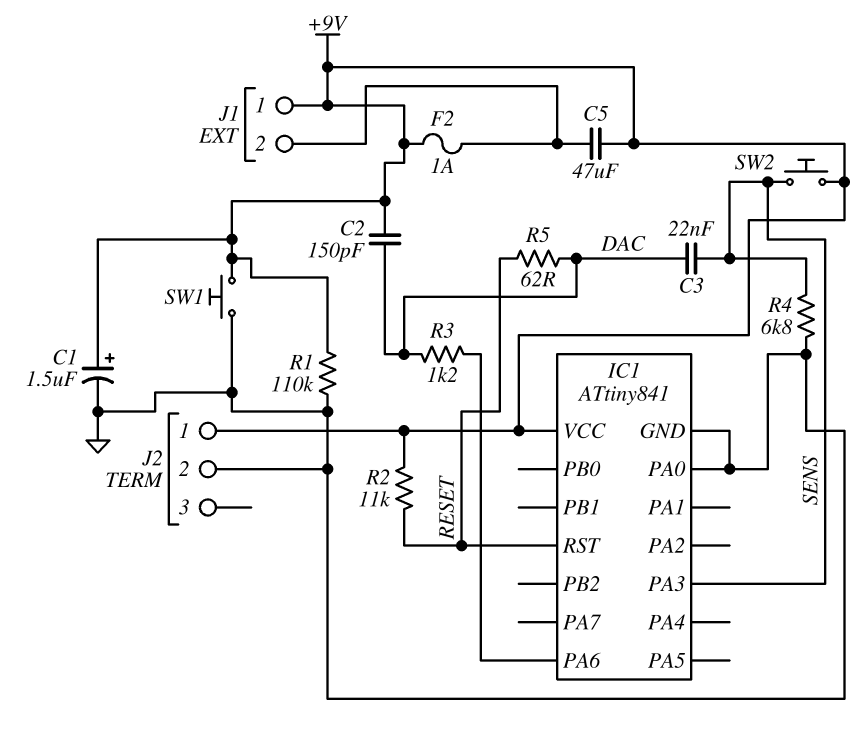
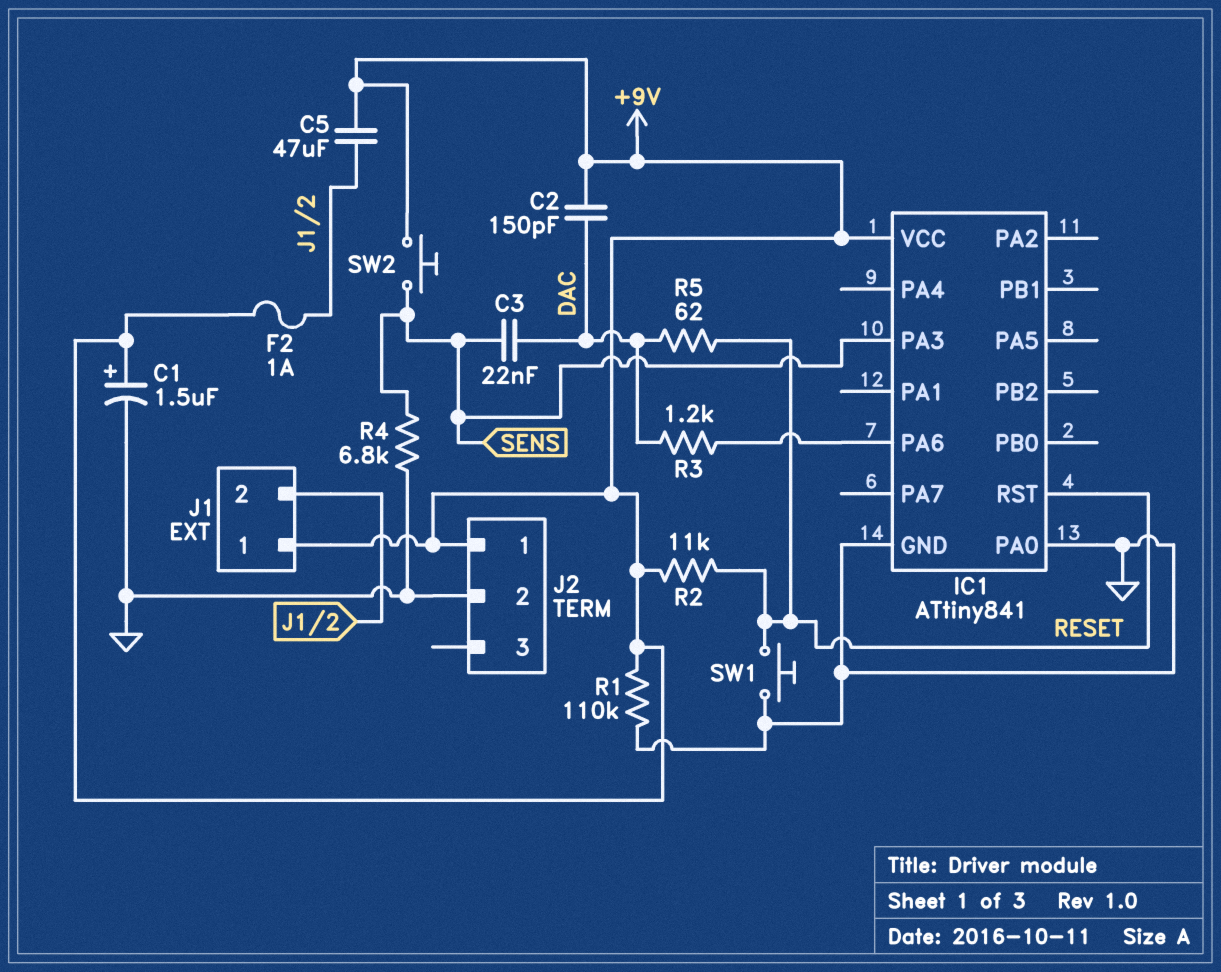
SW1: button (+9V, GND) -> button (GND, RESET)

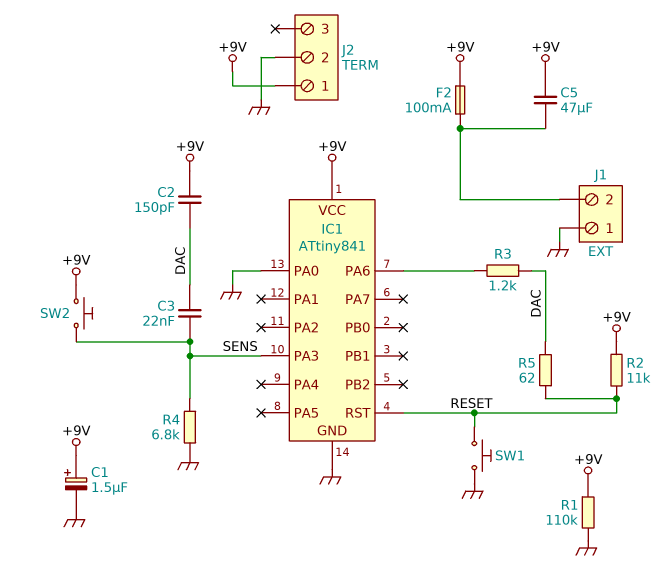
F2: 1A (+9V, J1/2) -> 100mA (+9V, J1/2)
J1 pin 1: +9V -> GND

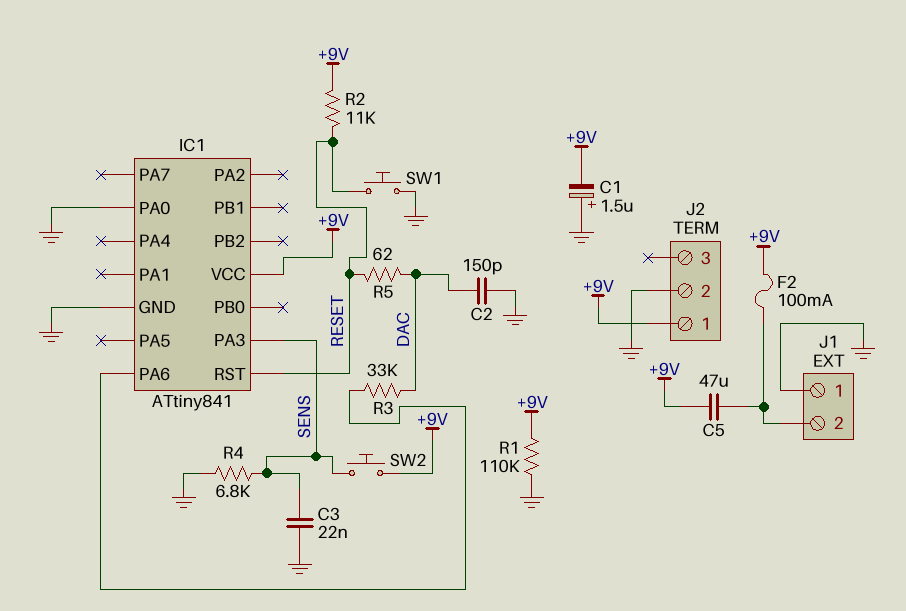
C1: 1.5uF (plus +9V, minus GND) -> 1.5uF (plus GND, minus +9V)
C2: 150pF (+9V, DAC) -> 150pF (DAC, GND)
C3: 22nF (DAC, SENS) -> 22nF (GND, SENS)
R3: 1.2k (DAC, IC1/PA6) -> 33k (DAC, IC1/PA6)

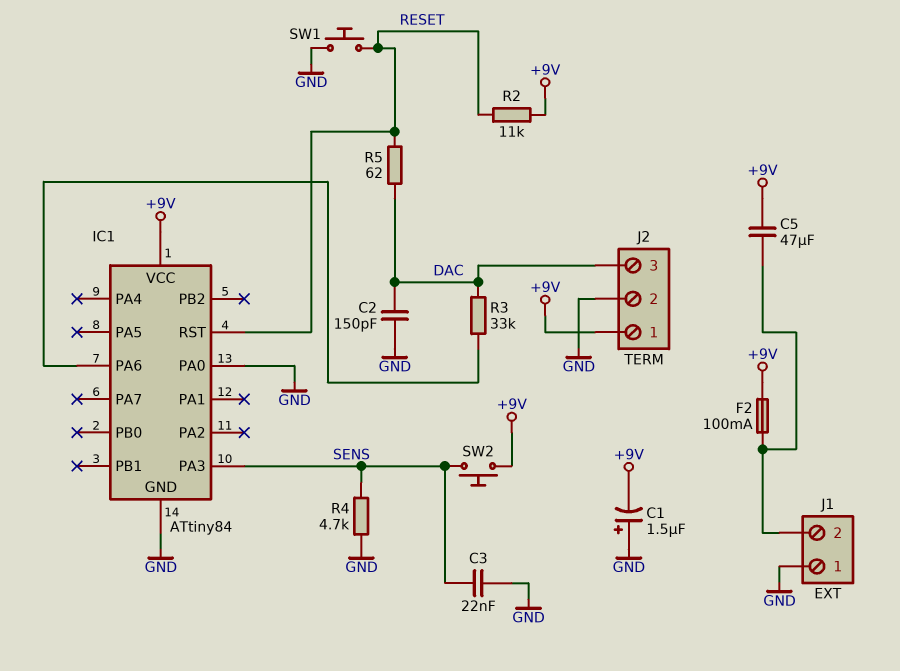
IC1: ATtiny841 -> ATtiny84
J2 pin 3: none -> DAC
R1: 110k (+9V, GND) -> none
R4: 6.8k (GND, SENS) -> 4.7k (GND, SENS)

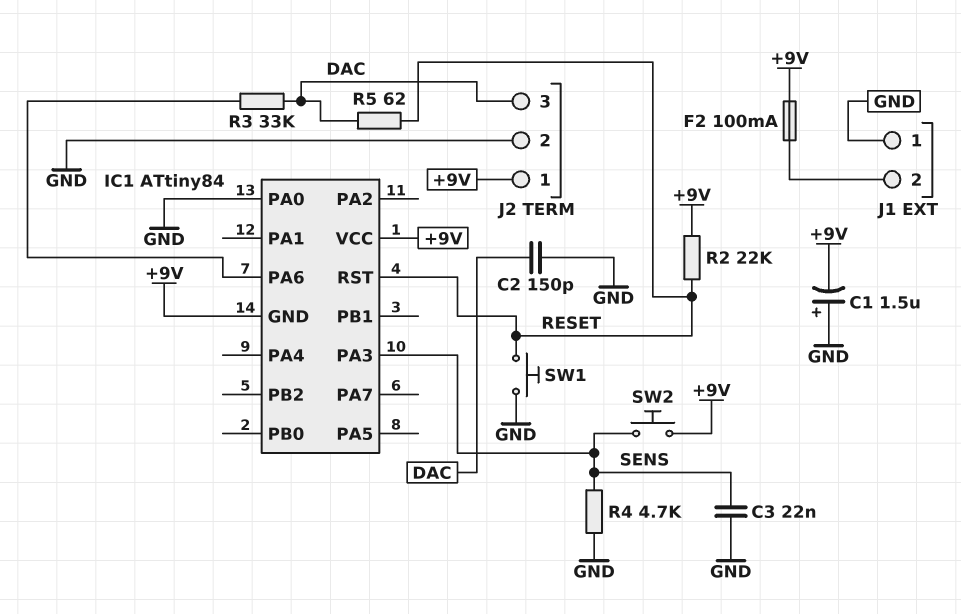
C5: 47uF (+9V, J1/2) -> none
IC1 pin GND: GND -> +9V
R2: 11k (+9V, RESET) -> 22k (+9V, RESET)

